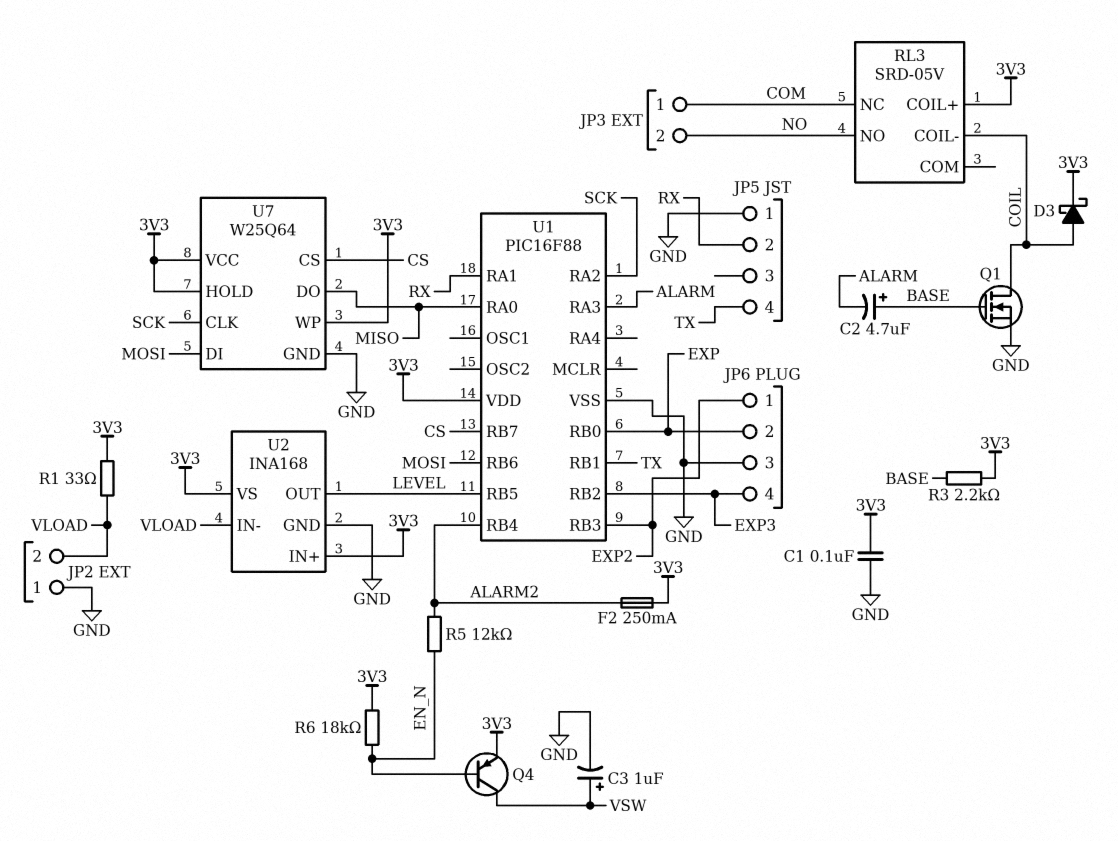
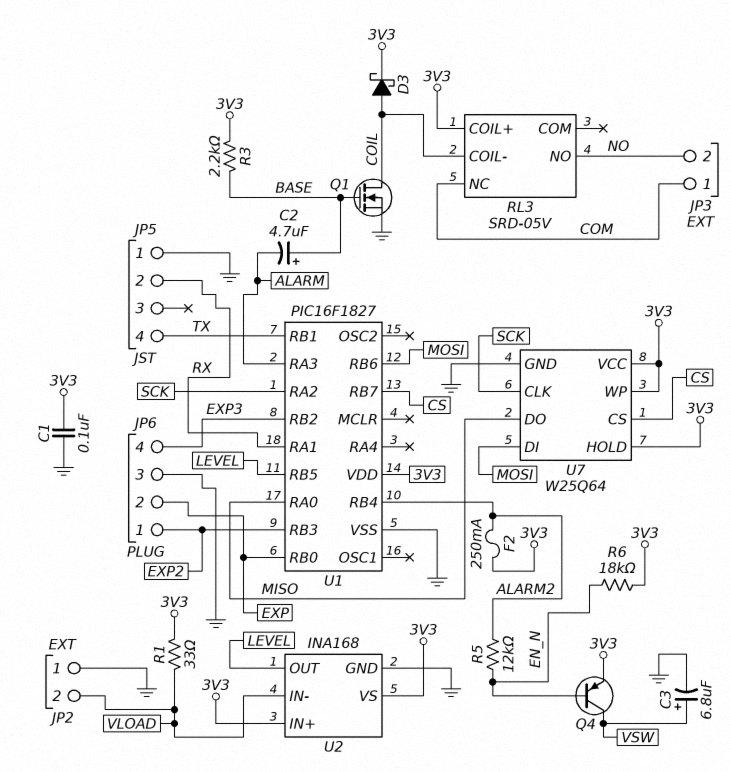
C3: 1uF (plus VSW, minus GND) -> 6.8uF (plus VSW, minus GND)
U1: PIC16F88 -> PIC16F1827

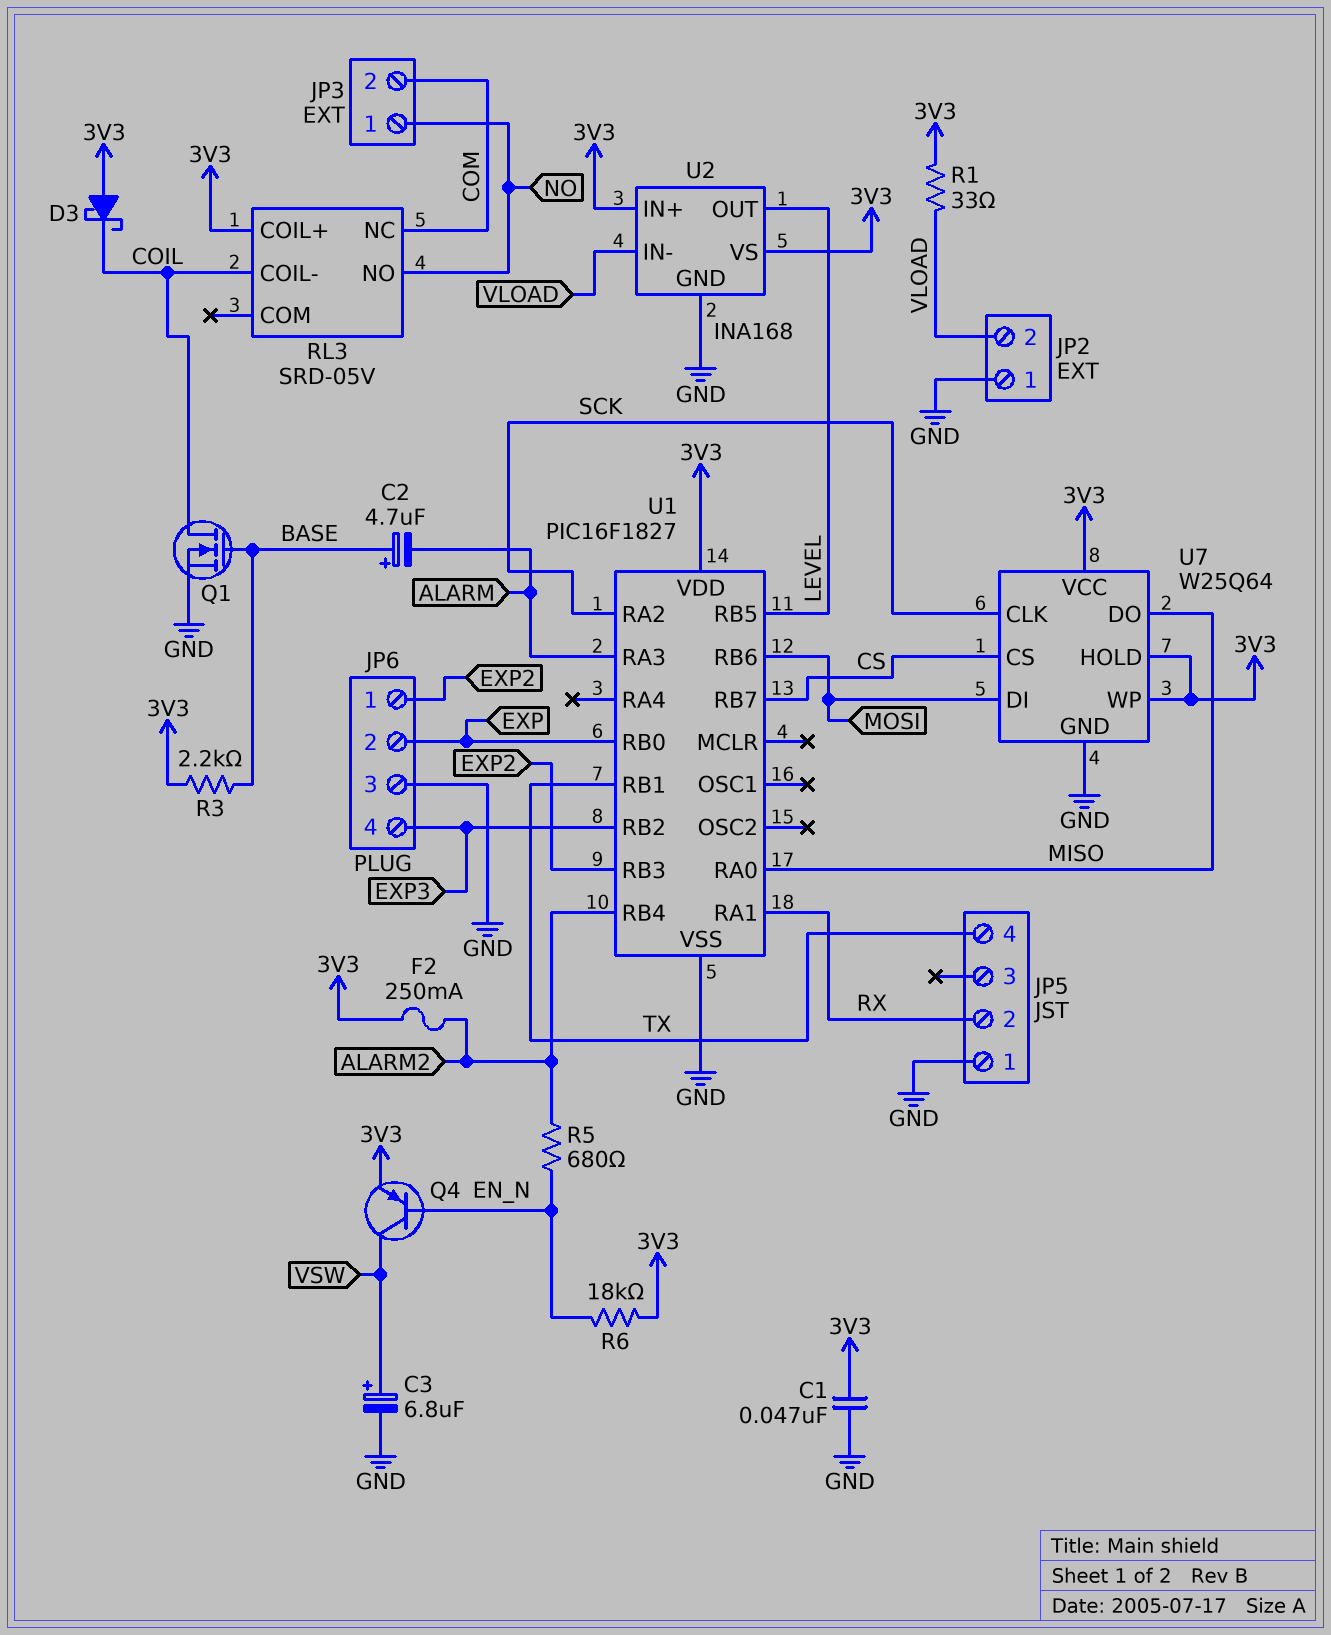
C1: 100nF (3V3, GND) -> 47nF (3V3, GND)
D3: schottky (A COIL, K 3V3) -> schottky (A 3V3, K COIL)
JP3 pin 1: COM -> NO
JP3 pin 2: NO -> COM
R5: 12k (ALARM2, EN_N) -> 680 (ALARM2, EN_N)

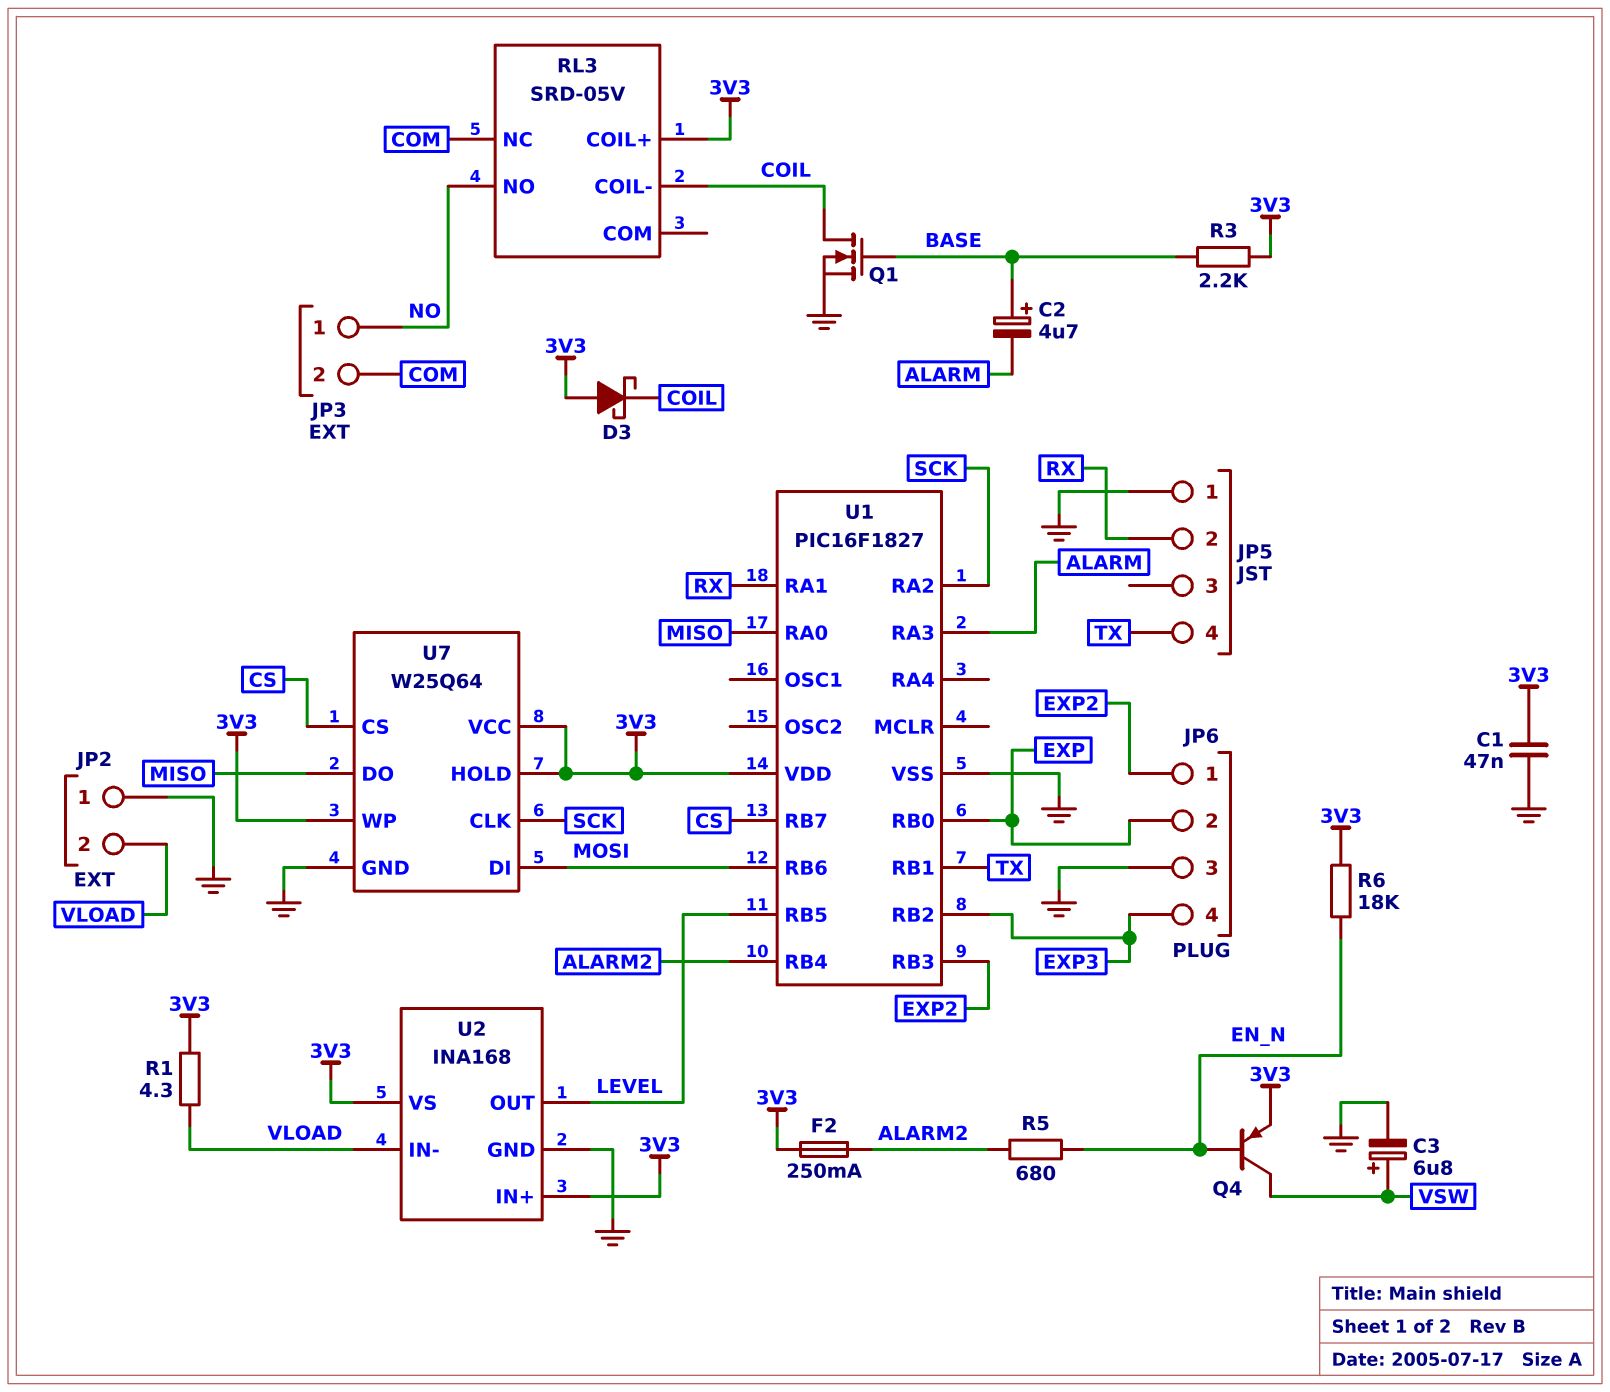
R1: 33 (3V3, VLOAD) -> 4.3 (3V3, VLOAD)

